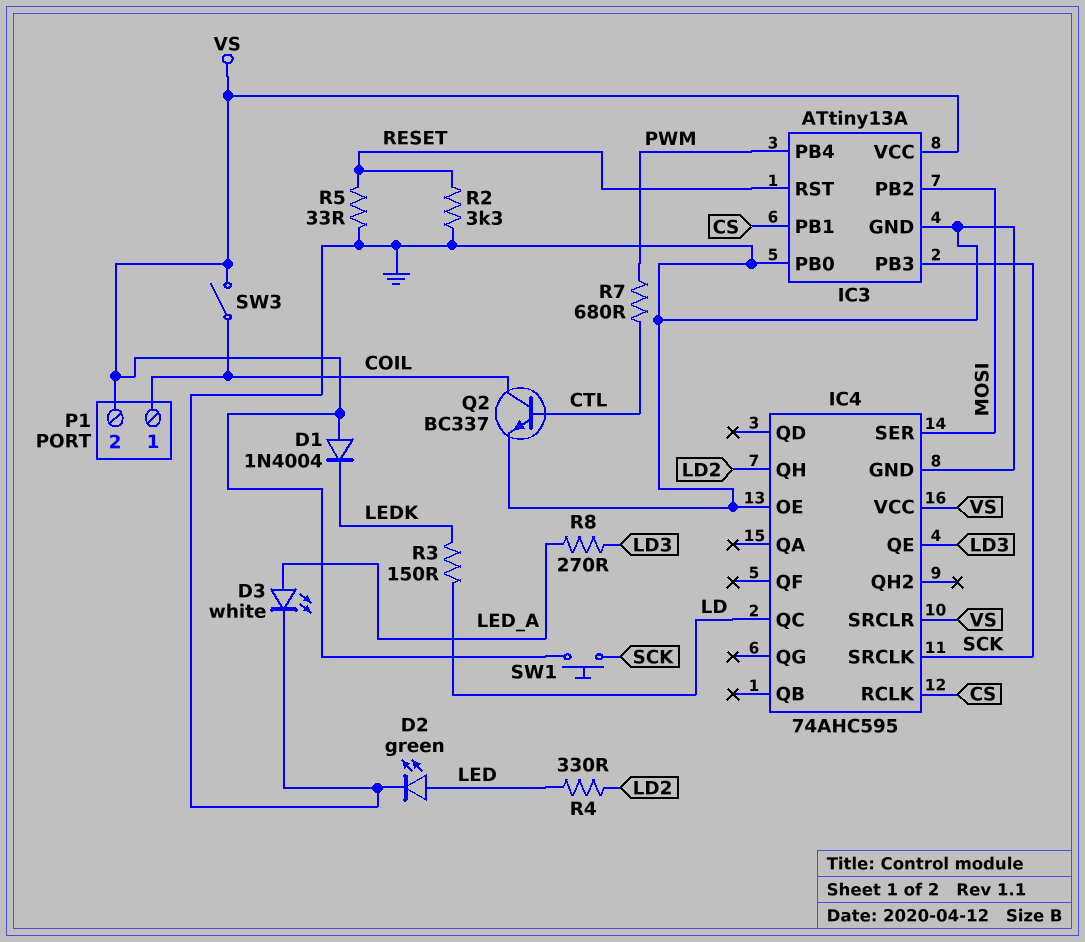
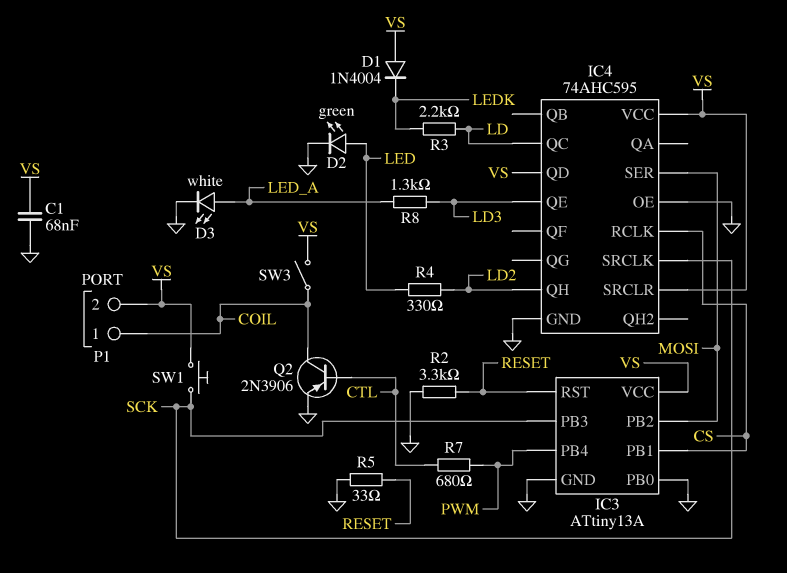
C1: none -> 68nF (GND, VS)
IC4 pin QD: none -> VS
Q2: NPN BC337 (B CTL, C COIL, E GND) -> PNP 2N3906 (B CTL, C COIL, E GND)
R3: 150 (LD, LEDK) -> 2.2k (LD, LEDK)
R8: 270 (LD3, LED_A) -> 1.3k (LD3, LED_A)

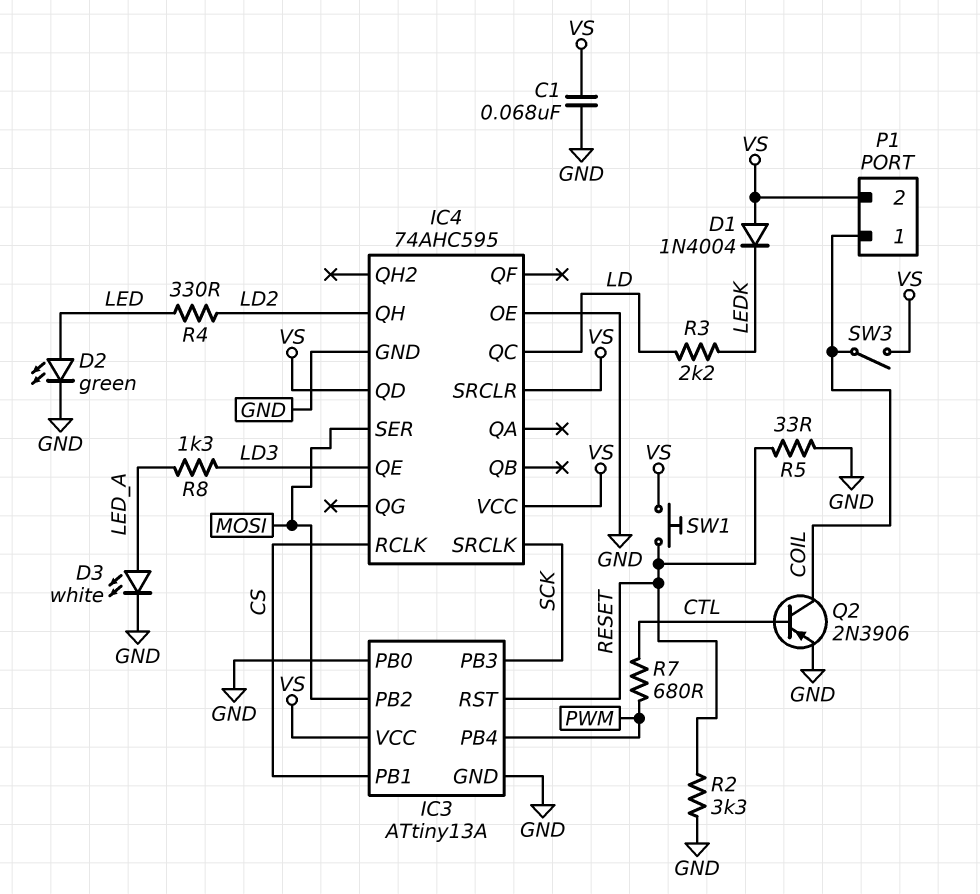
SW1: button (SCK, VS) -> button (RESET, VS)

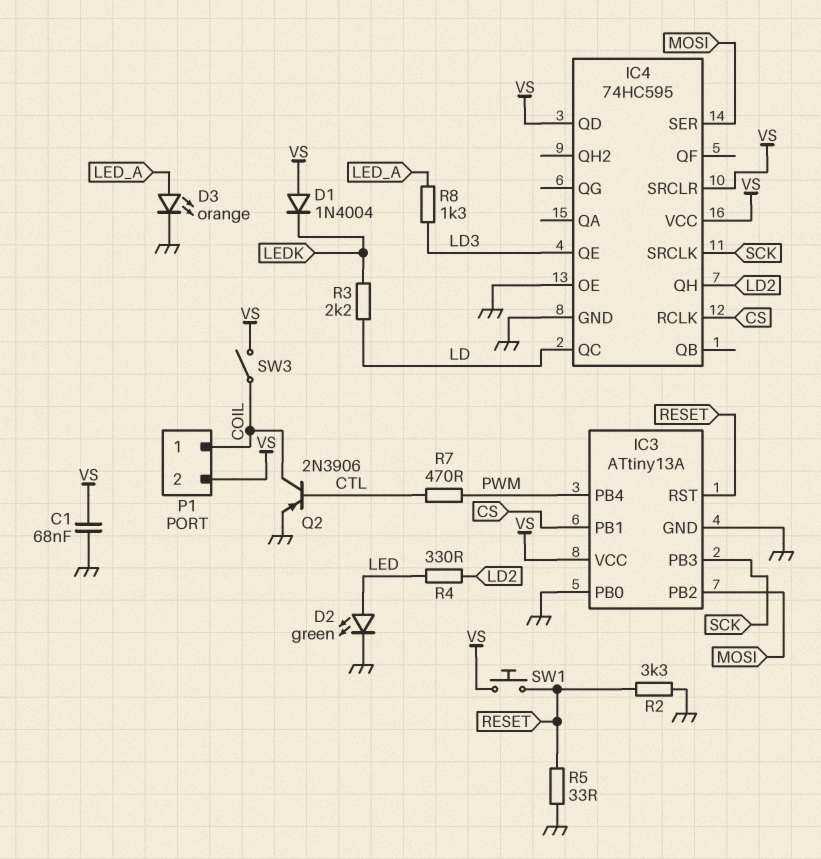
D3: LED white (A LED_A, K GND) -> LED orange (A LED_A, K GND)
IC4: 74AHC595 -> 74HC595
R7: 680 (CTL, PWM) -> 470 (CTL, PWM)

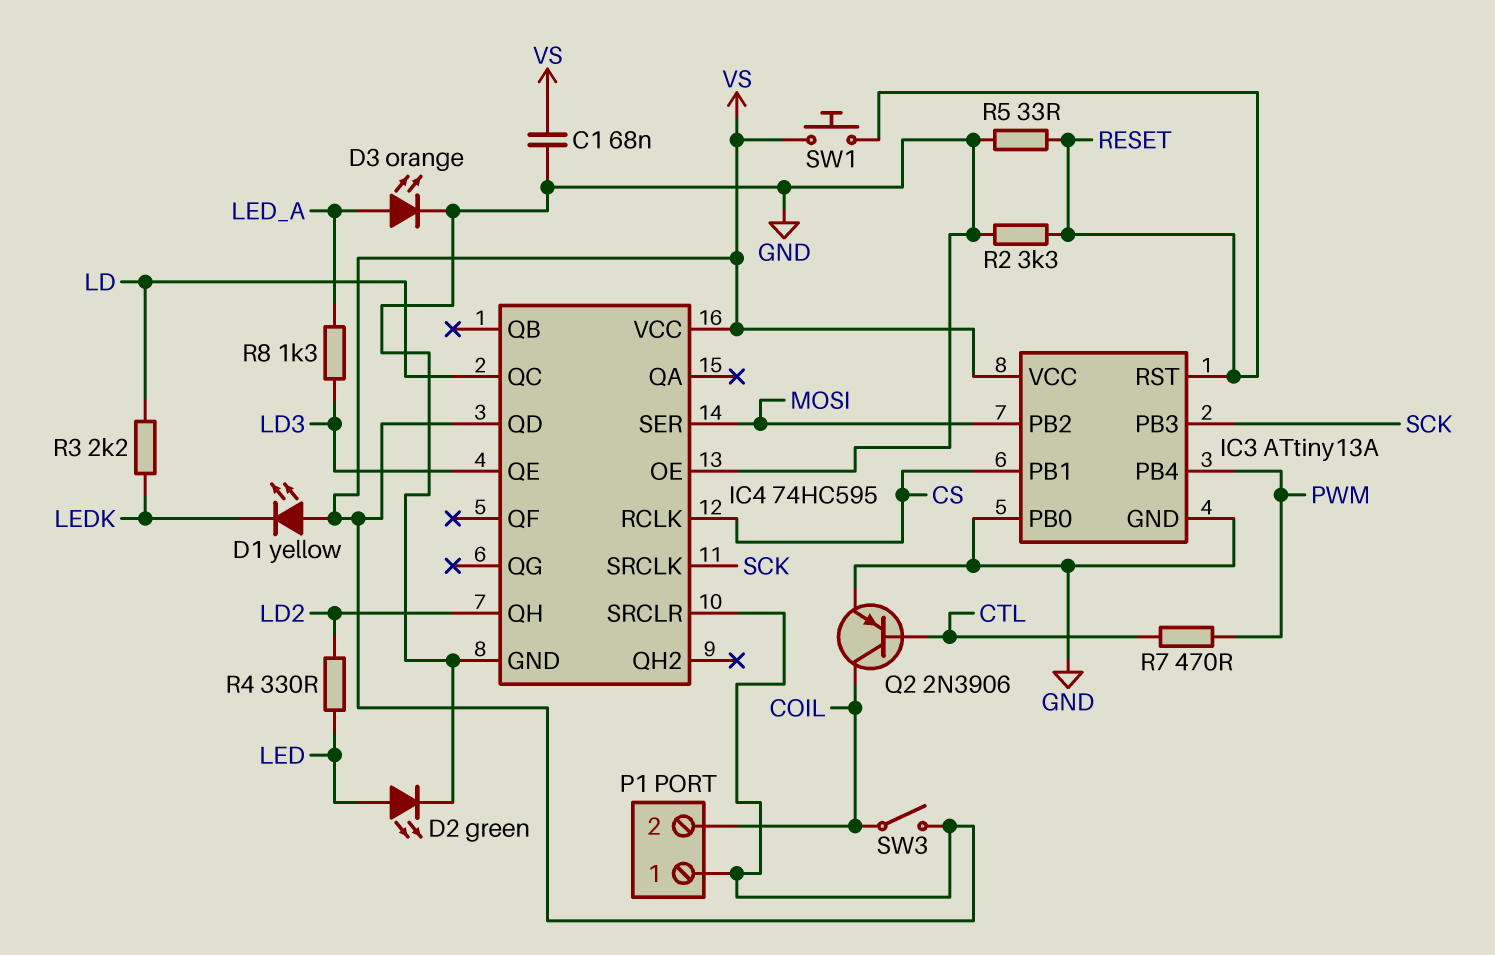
D1: diode 1N4004 (A VS, K LEDK) -> LED yellow (A VS, K LEDK)
P1 pin 1: COIL -> VS
P1 pin 2: VS -> COIL

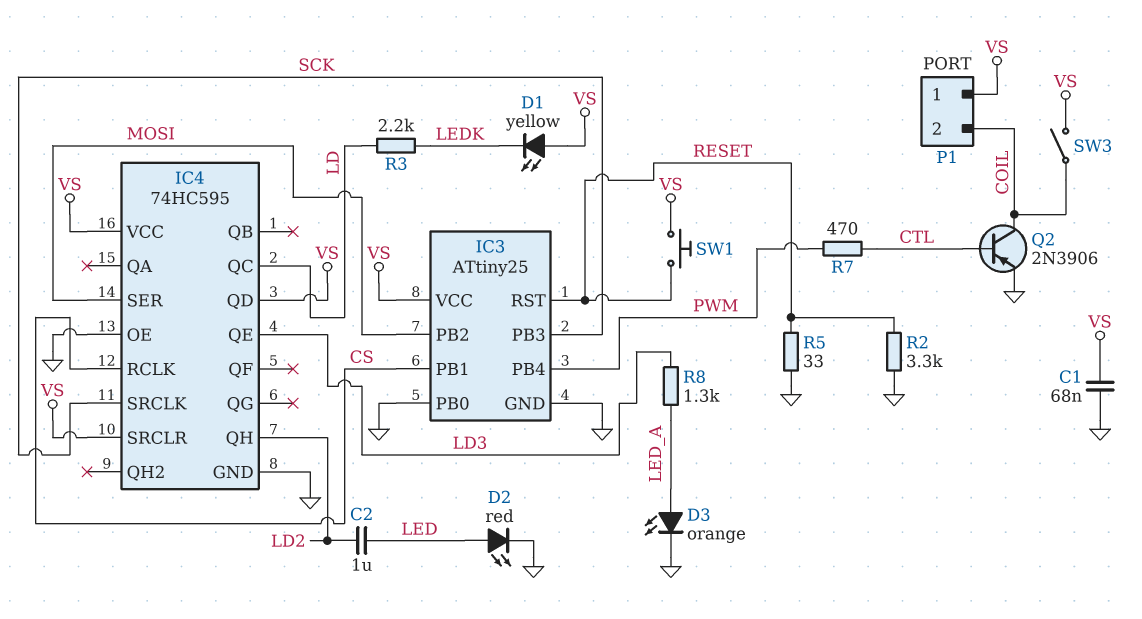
C2: none -> 1uF (LD2, LED)
D2: LED green (A LED, K GND) -> LED red (A LED, K GND)
IC3: ATtiny13A -> ATtiny25
R4: 330 (LD2, LED) -> none

